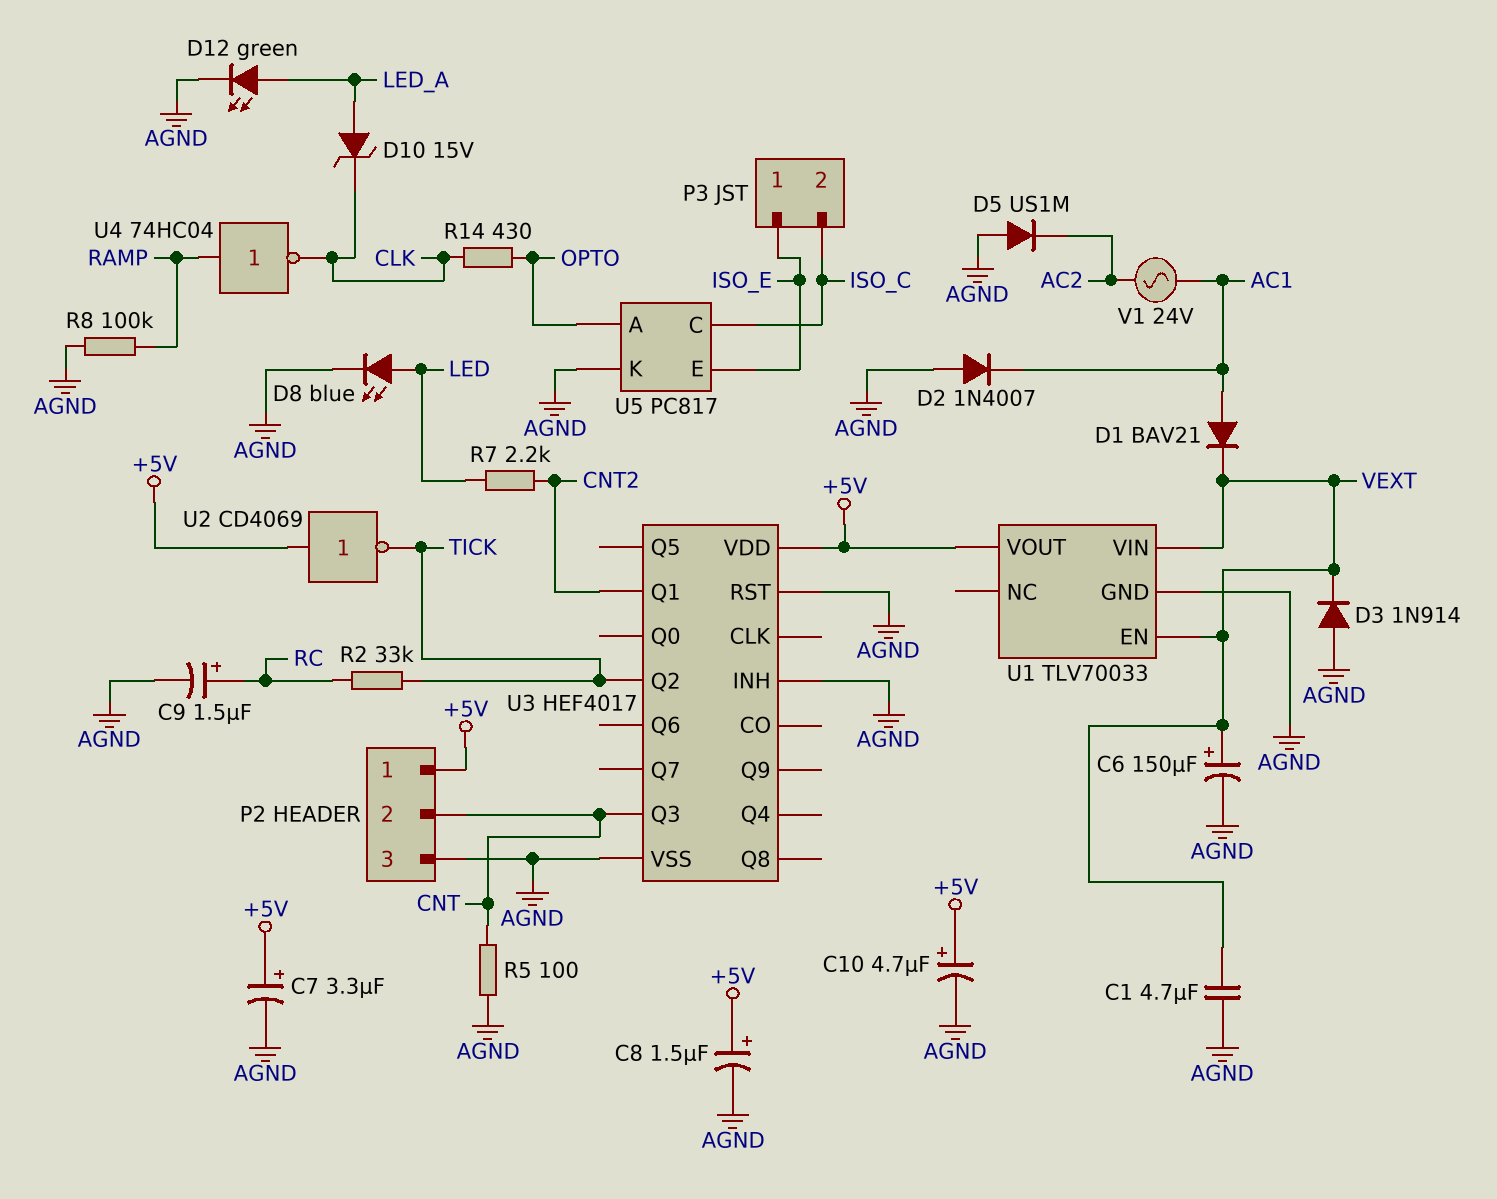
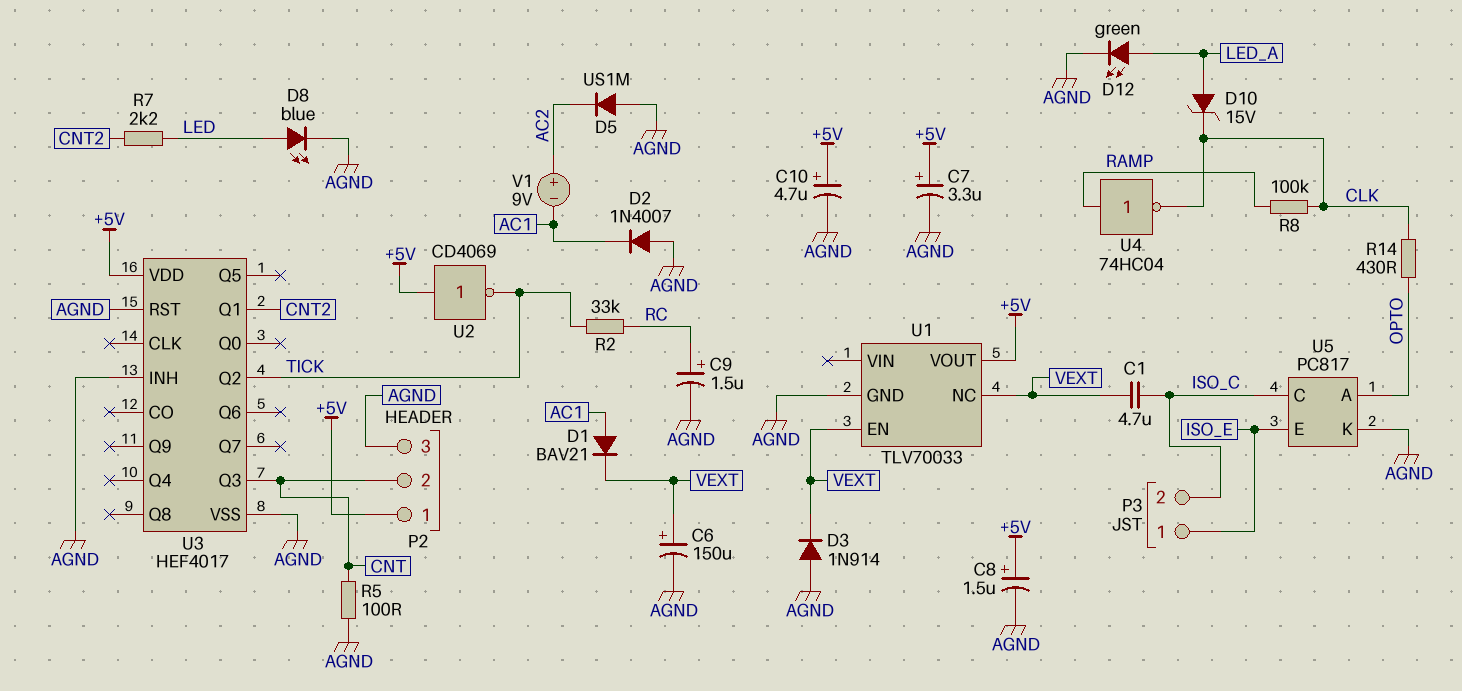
C1: 4.7uF (AGND, VEXT) -> 4.7uF (ISO_C, VEXT)
R8: 100k (AGND, RAMP) -> 100k (CLK, RAMP)
U1 pin NC: none -> VEXT
U1 pin VIN: VEXT -> none
V1: AC 24V (AC1, AC2) -> 9V (plus AC2, minus AC1)

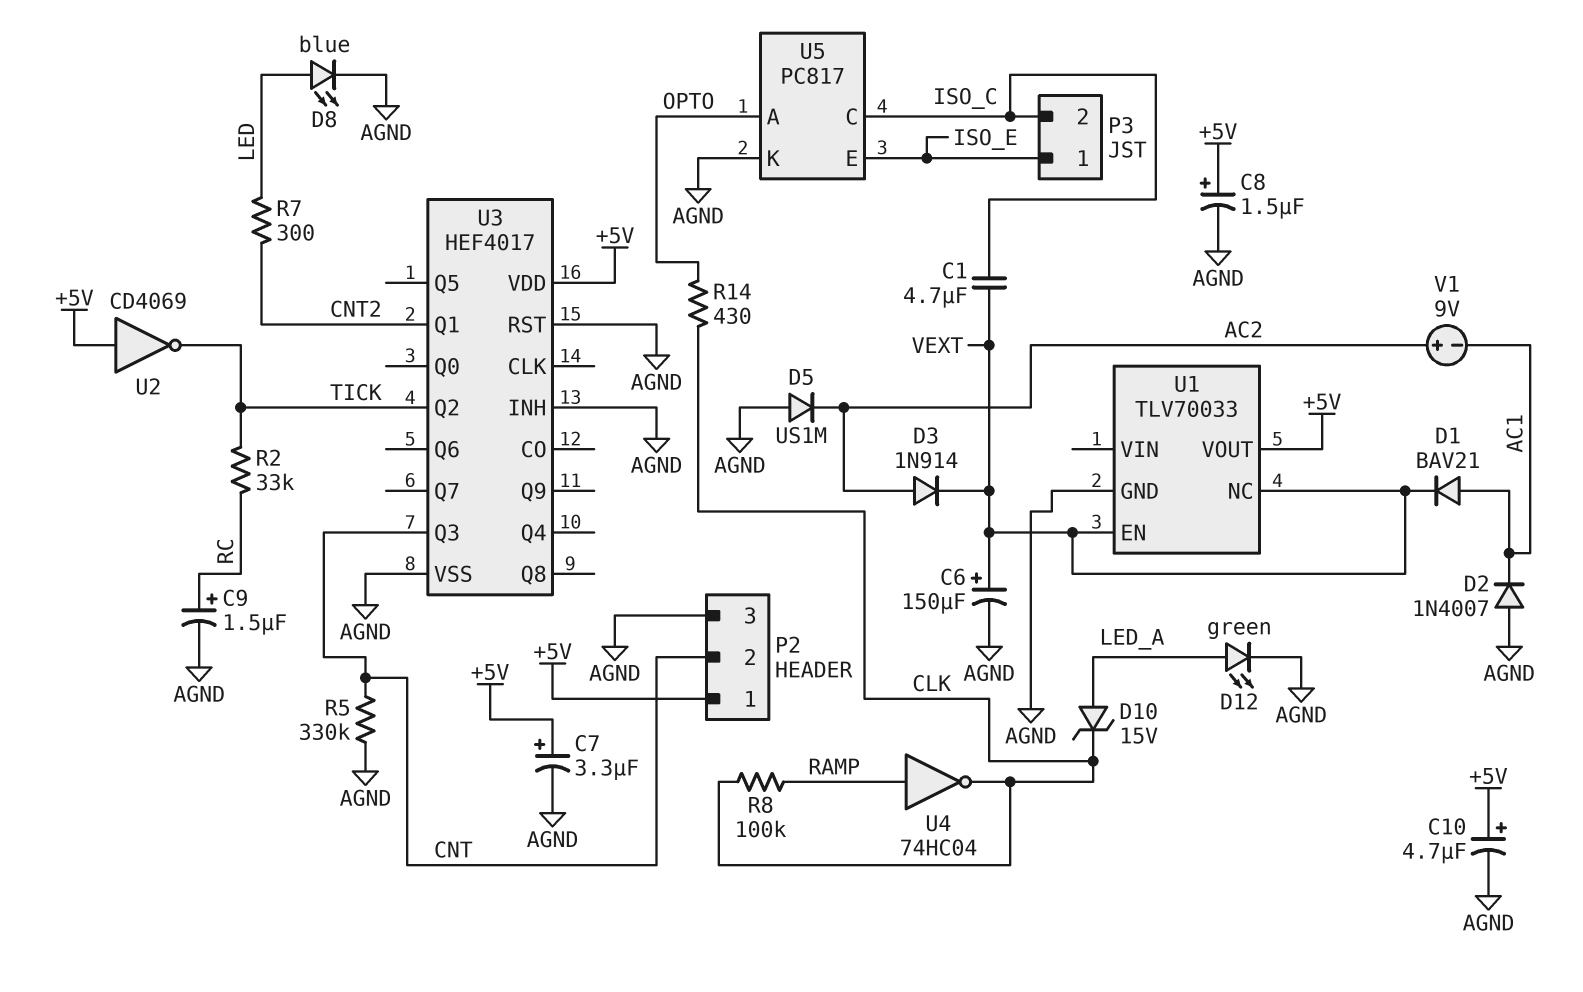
D3: diode 1N914 (A AGND, K VEXT) -> diode 1N914 (A AC2, K VEXT)
R5: 100 (AGND, CNT) -> 330k (AGND, CNT)
R7: 2.2k (CNT2, LED) -> 300 (CNT2, LED)

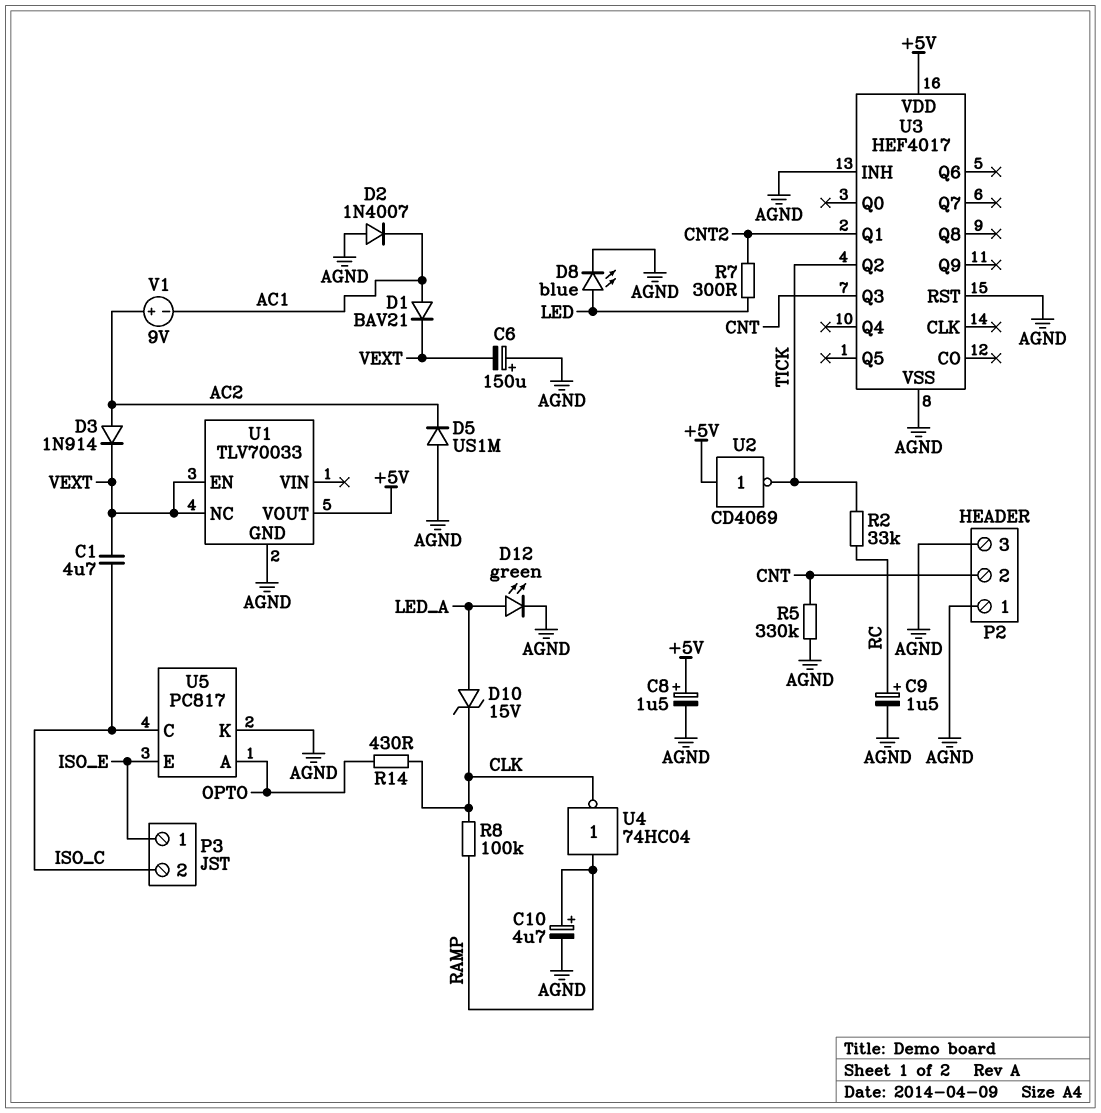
C6: 150uF (plus VEXT, minus AGND) -> 150uF (plus AGND, minus VEXT)
C7: 3.3uF (plus +5V, minus AGND) -> none
C10: 4.7uF (plus +5V, minus AGND) -> 4.7uF (plus RAMP, minus AGND)
P2 pin 1: +5V -> AGND

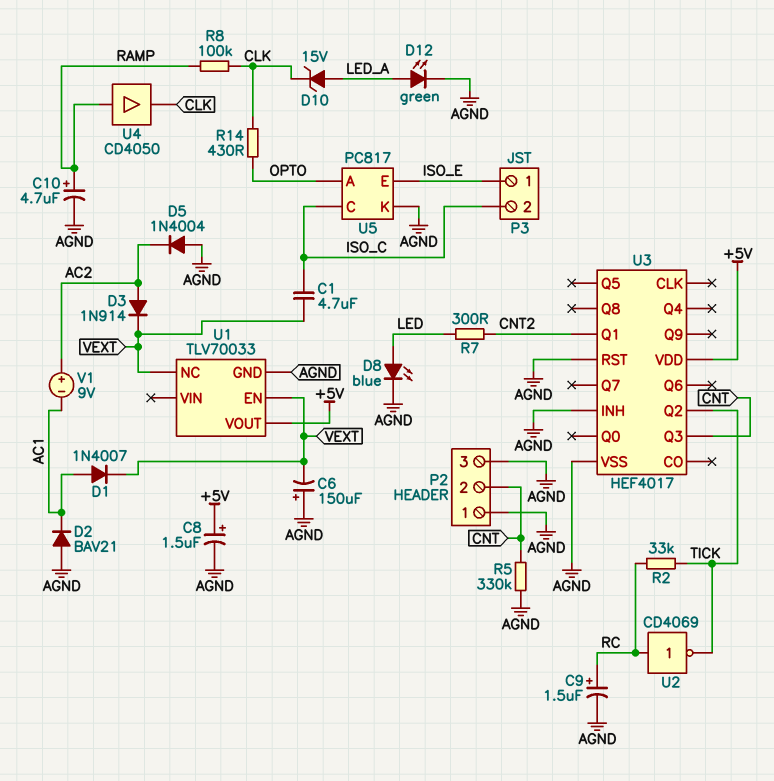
D1: diode BAV21 (A AC1, K VEXT) -> diode 1N4007 (A AC1, K VEXT)
D2: diode 1N4007 (A AGND, K AC1) -> diode BAV21 (A AGND, K AC1)
D5: diode US1M (A AGND, K AC2) -> diode 1N4004 (A AGND, K AC2)
U2: NOT CD4069 (in +5V, out TICK) -> NOT CD4069 (in RC, out TICK)
U4: NOT 74HC04 (in RAMP, out CLK) -> buffer CD4050 (in RAMP, out CLK)

